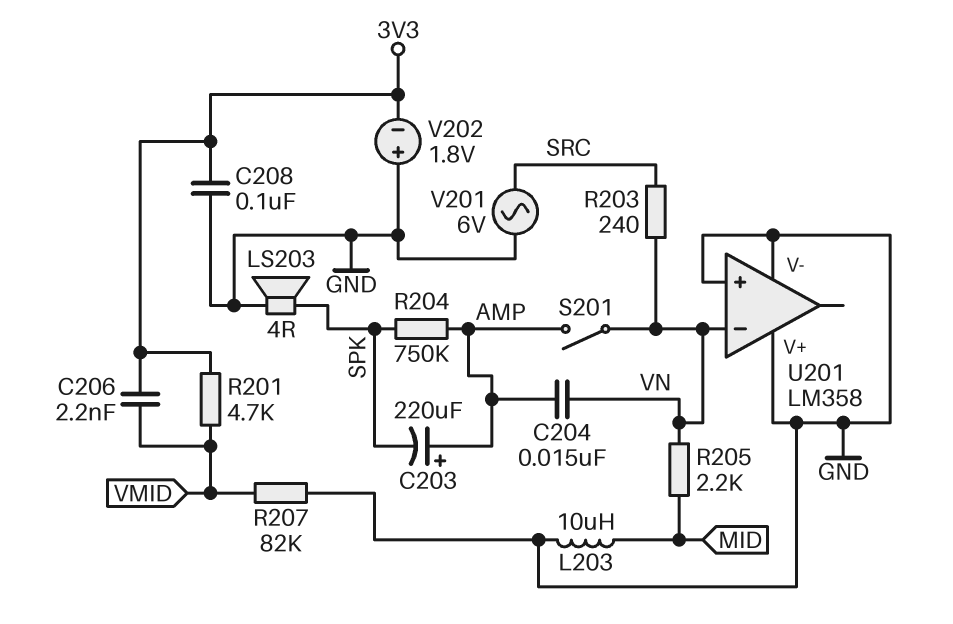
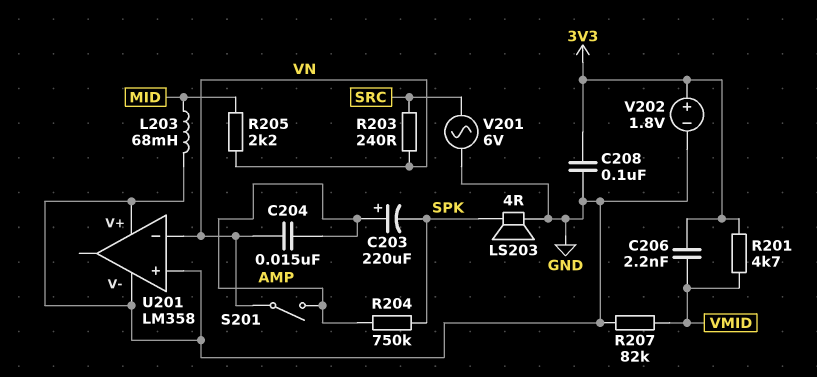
L203: 10uH (GND, MID) -> 68mH (GND, MID)
V202: 1.8V (plus GND, minus 3V3) -> 1.8V (plus 3V3, minus GND)

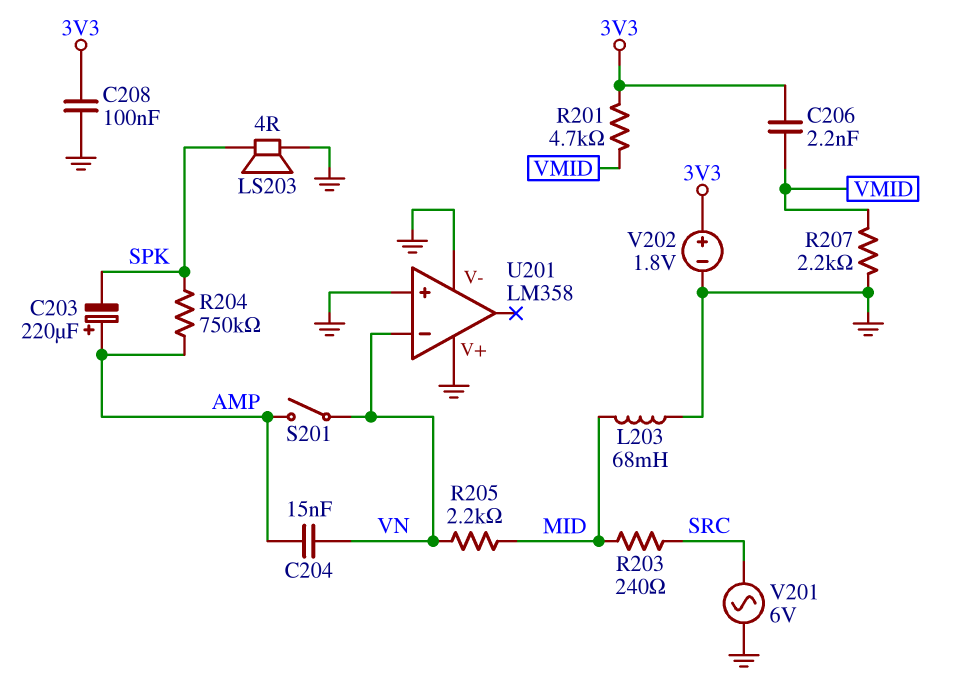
R203: 240 (SRC, VN) -> 240 (MID, SRC)
R207: 82k (GND, VMID) -> 2.2k (GND, VMID)

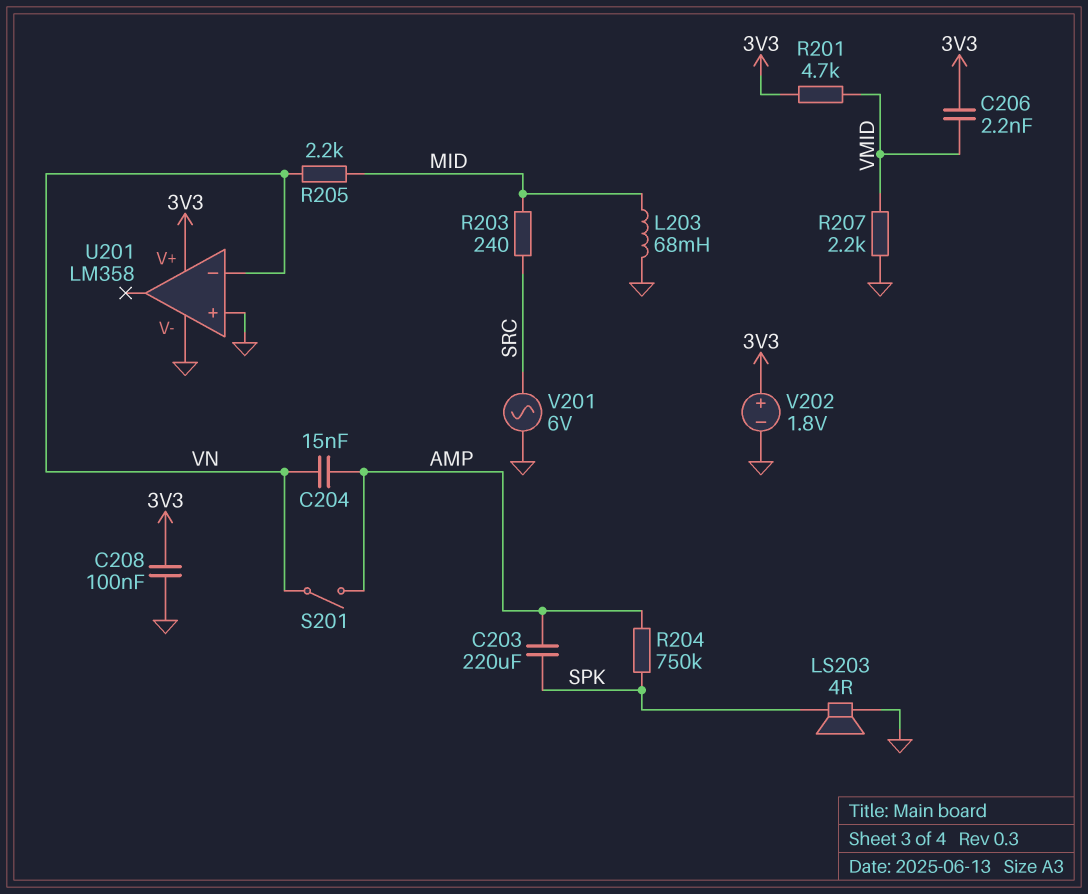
C203: 220uF (plus AMP, minus SPK) -> 220uF (AMP, SPK)
U201 pin V+: GND -> 3V3

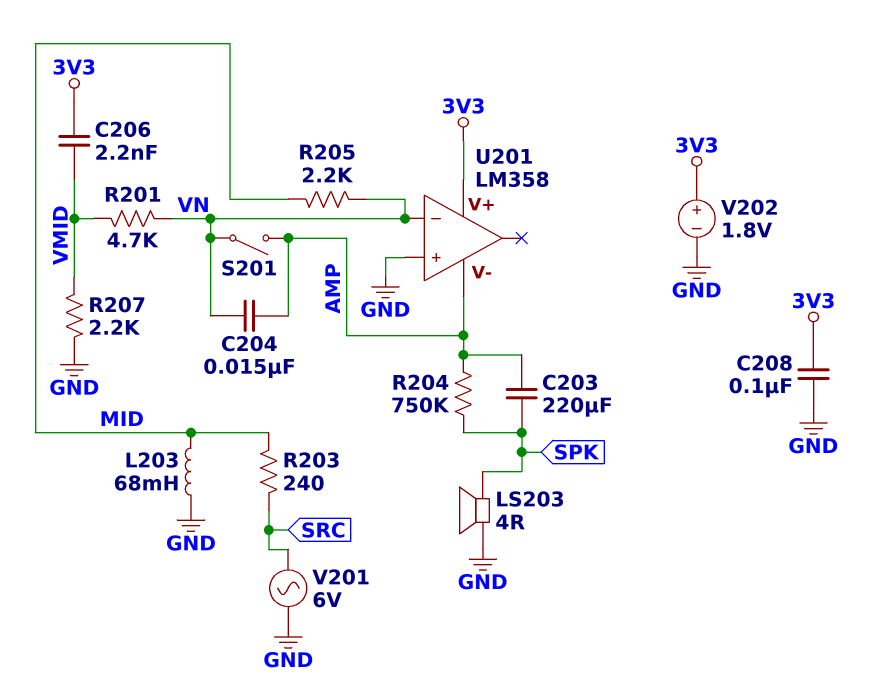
R201: 4.7k (3V3, VMID) -> 4.7k (VMID, VN)
U201 pin V-: GND -> AMP

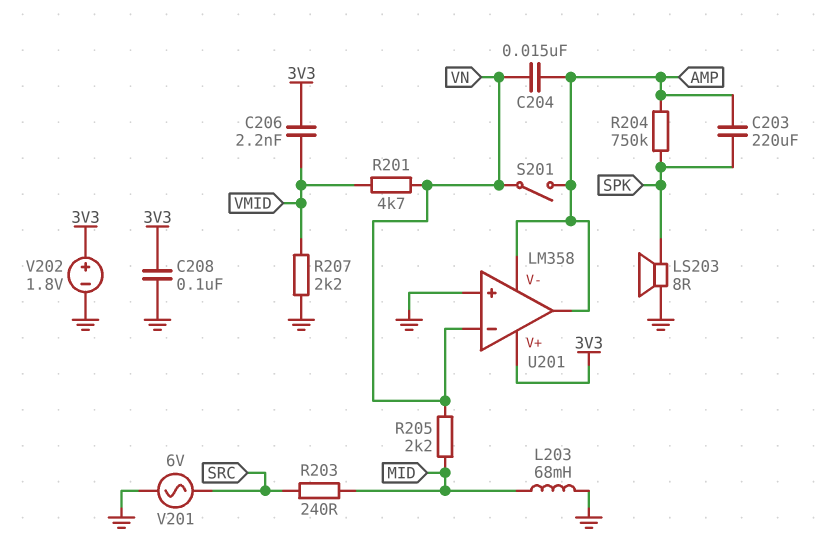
LS203: speaker 4R (GND, SPK) -> speaker 8R (GND, SPK)
U201 pin out: none -> AMP

